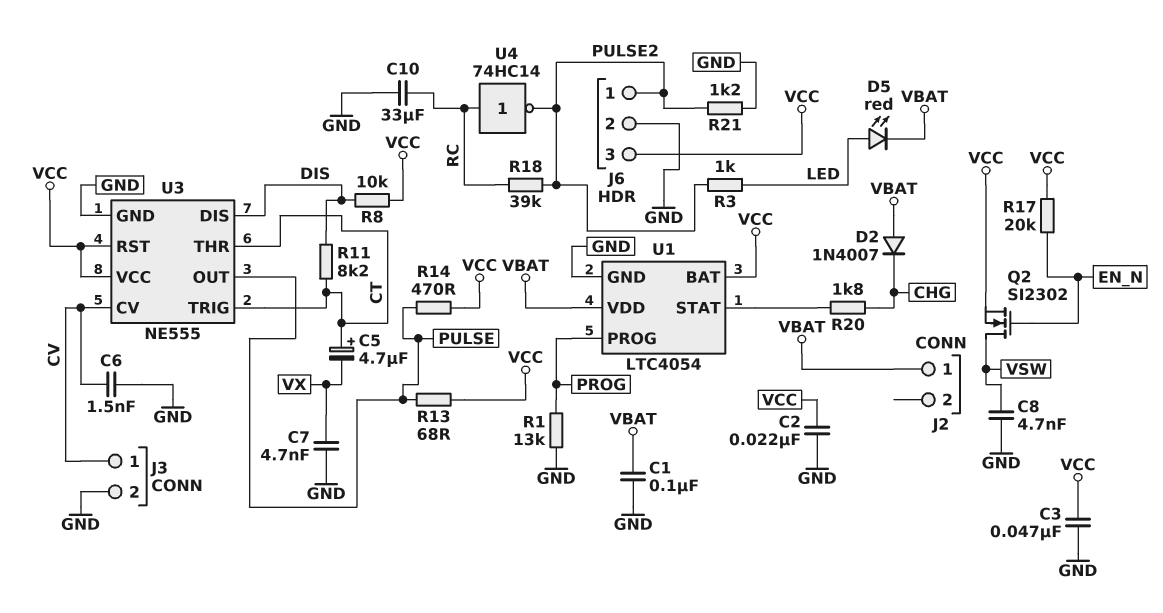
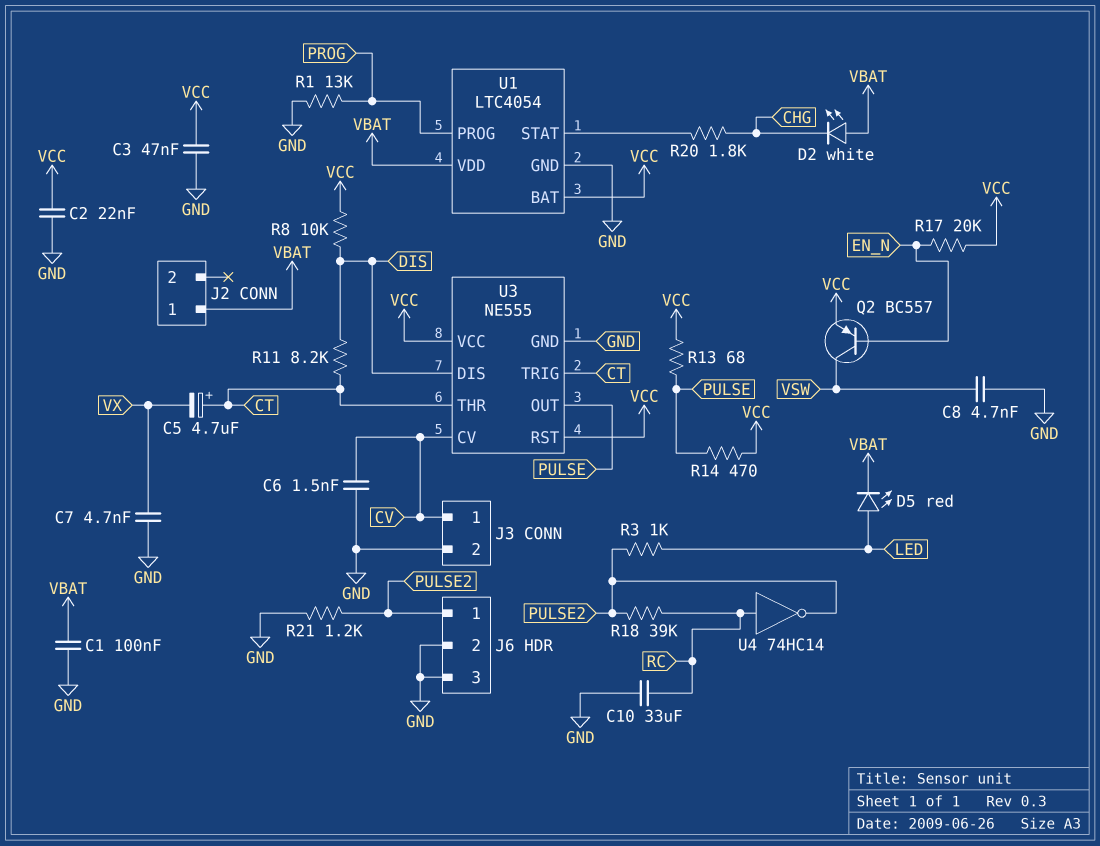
D2: diode 1N4007 (A VBAT, K CHG) -> LED white (A VBAT, K CHG)
J6 pin 3: VCC -> GND
Q2: NMOS SI2302 (G EN_N, D VSW, S VCC) -> PNP BC557 (B EN_N, C VSW, E VCC)

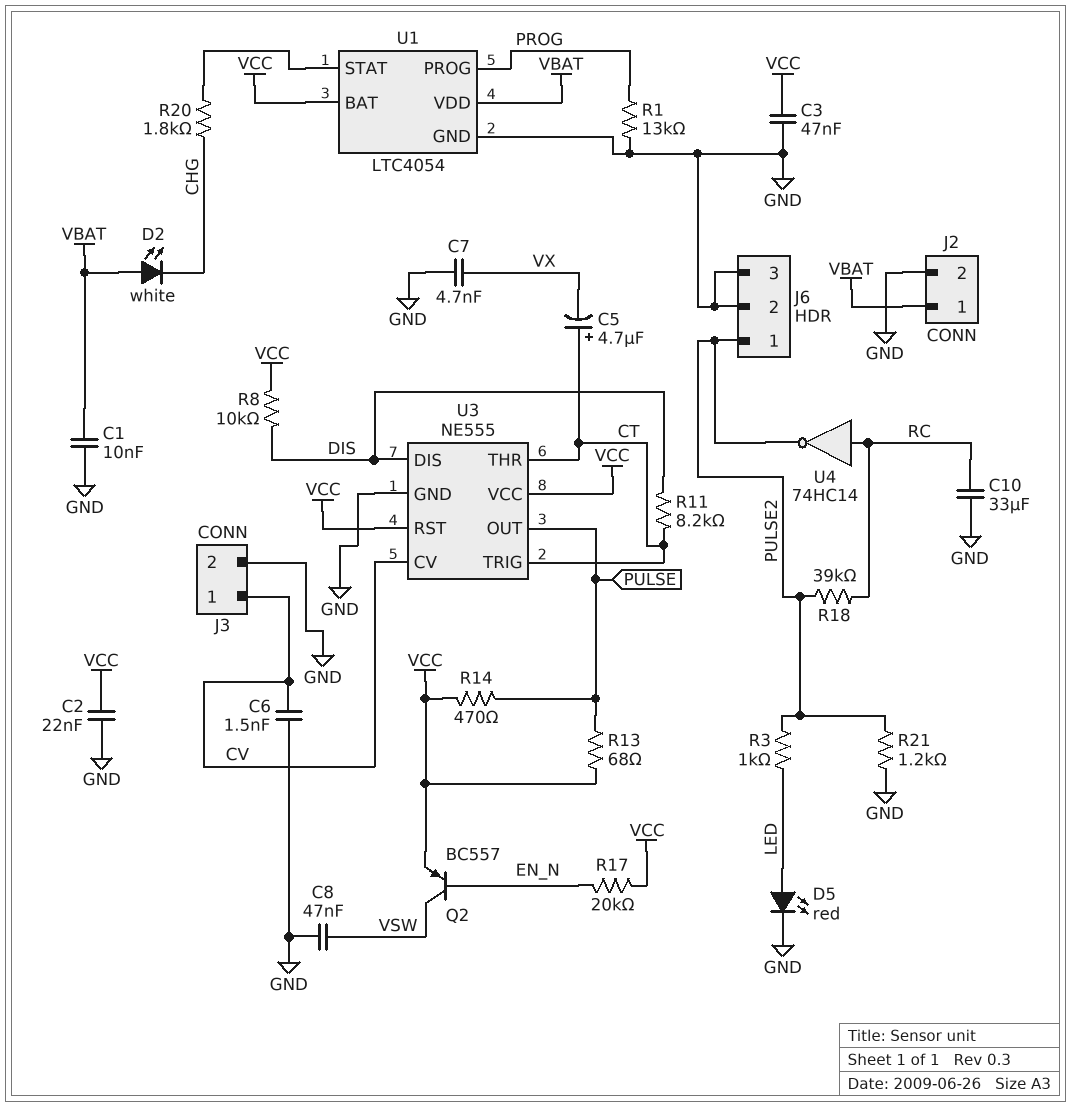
C1: 100nF (GND, VBAT) -> 10nF (GND, VBAT)
C8: 4.7nF (GND, VSW) -> 47nF (GND, VSW)
D5: LED red (A LED, K VBAT) -> LED red (A LED, K GND)
J2 pin 2: none -> GND

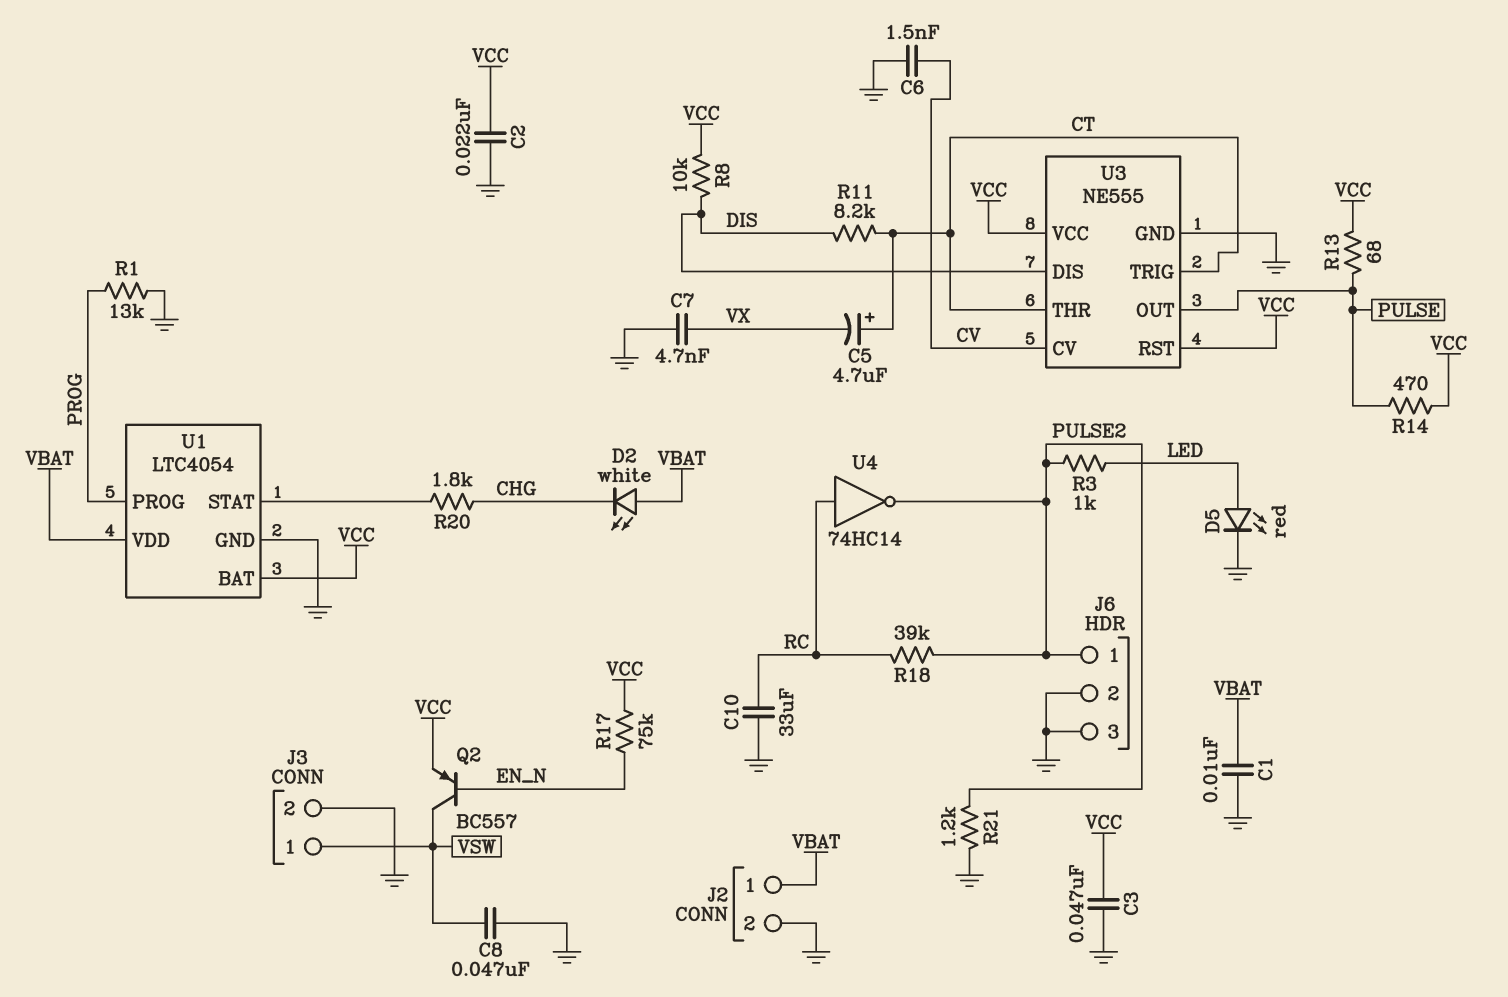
J3 pin 1: CV -> VSW
R17: 20k (EN_N, VCC) -> 75k (EN_N, VCC)

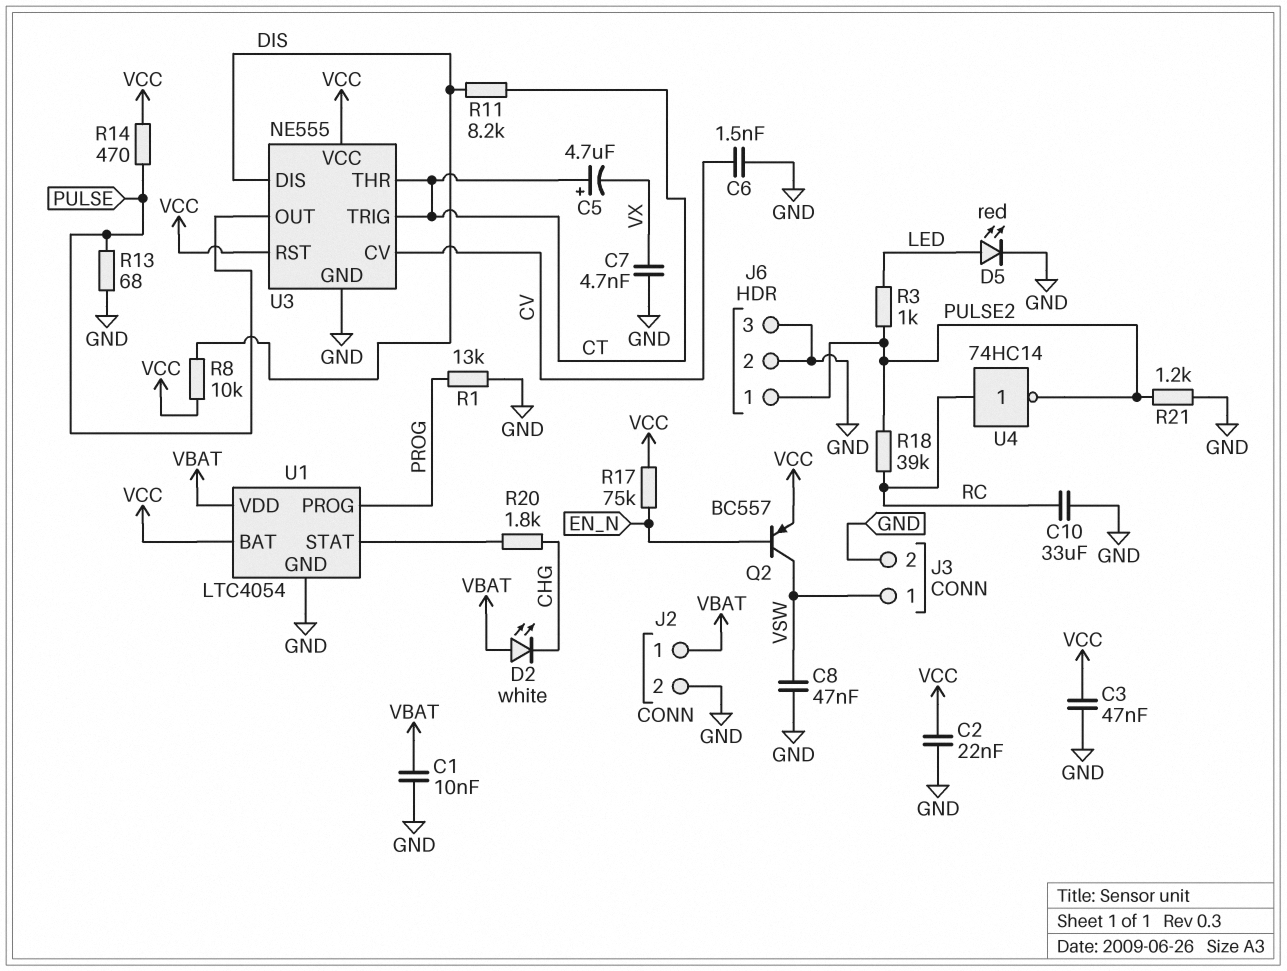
R13: 68 (PULSE, VCC) -> 68 (GND, PULSE)

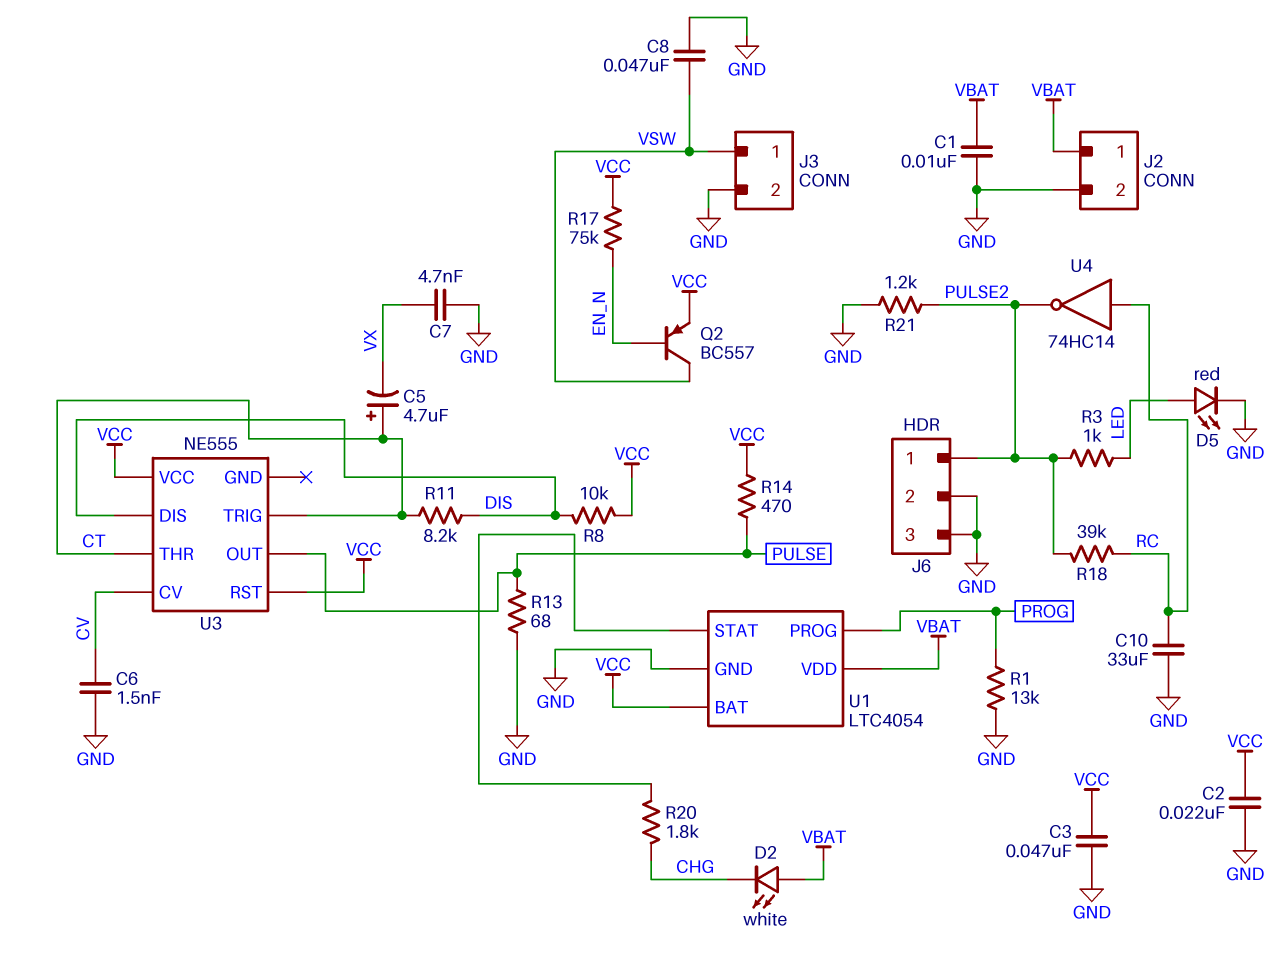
U3 pin GND: GND -> none

